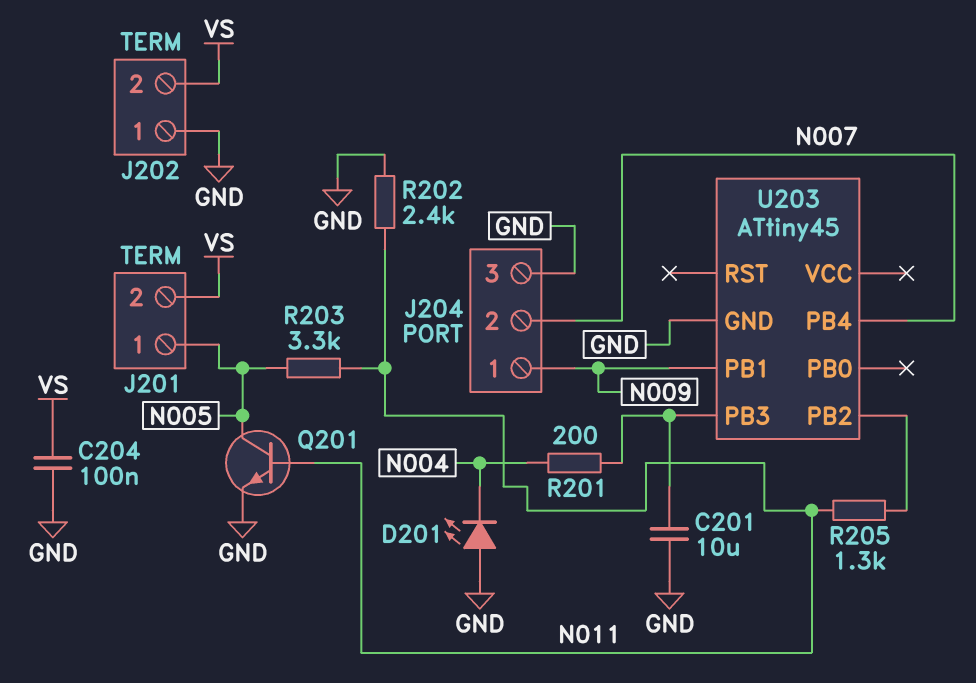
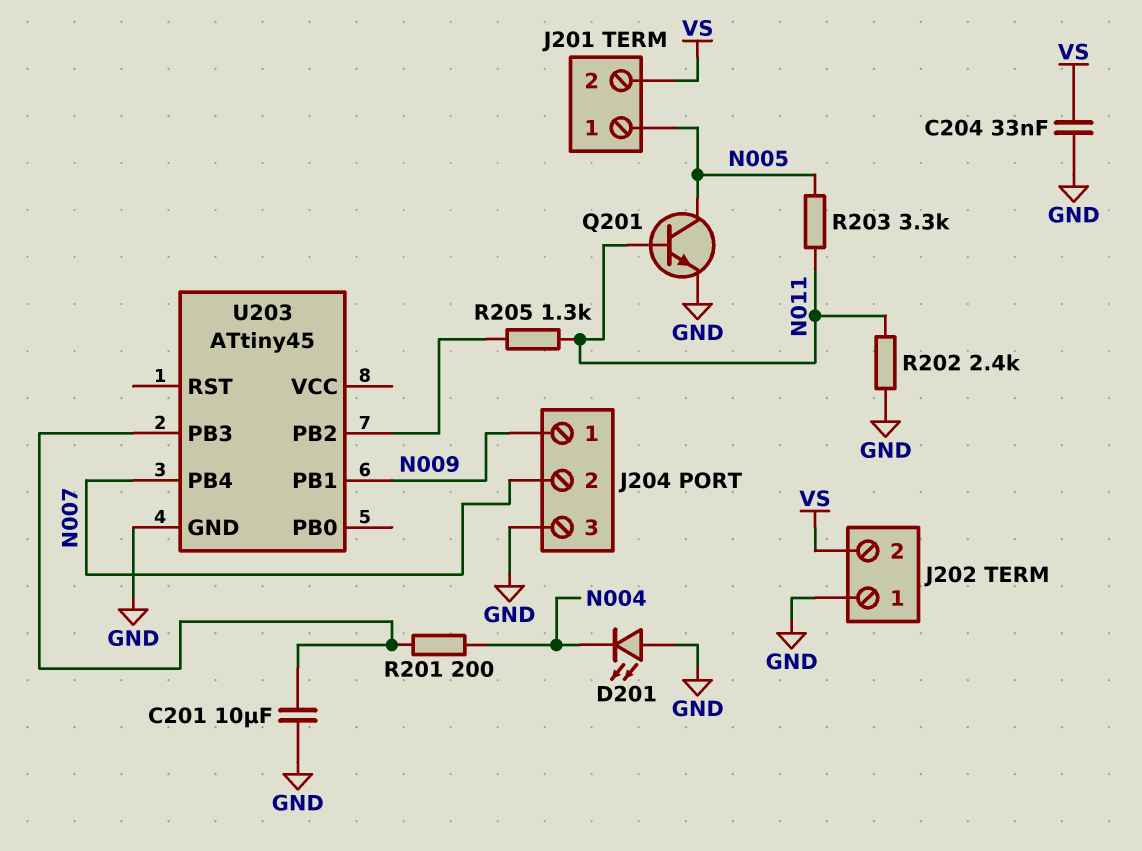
C204: 100nF (GND, VS) -> 33nF (GND, VS)

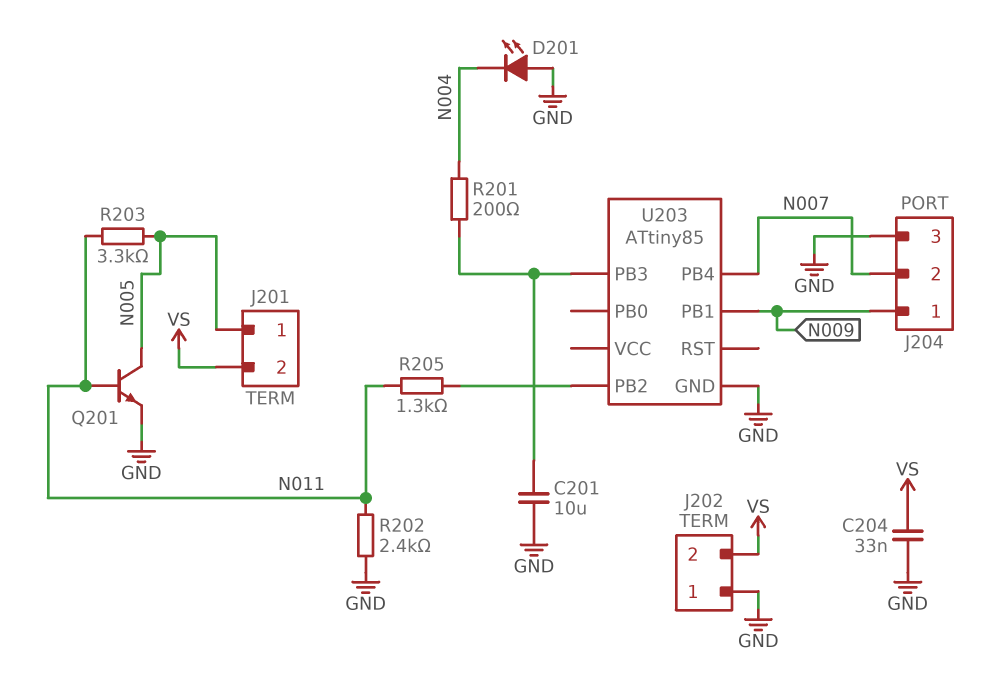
U203: ATtiny45 -> ATtiny85

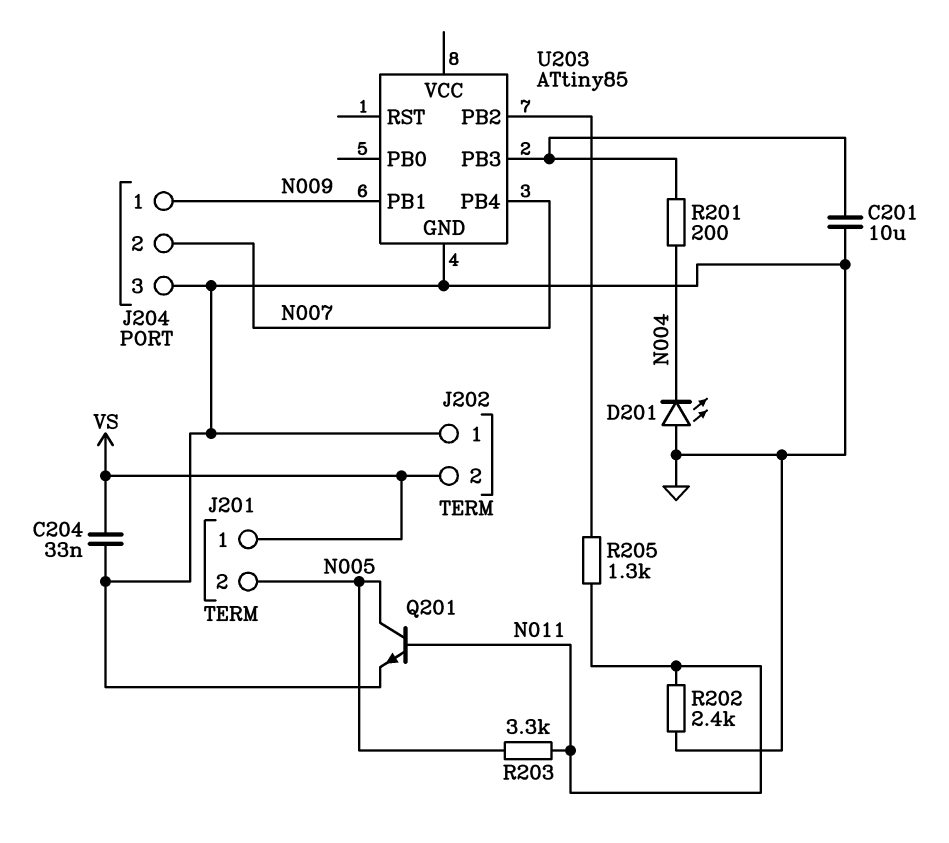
J201 pin 1: N005 -> VS
J201 pin 2: VS -> N005

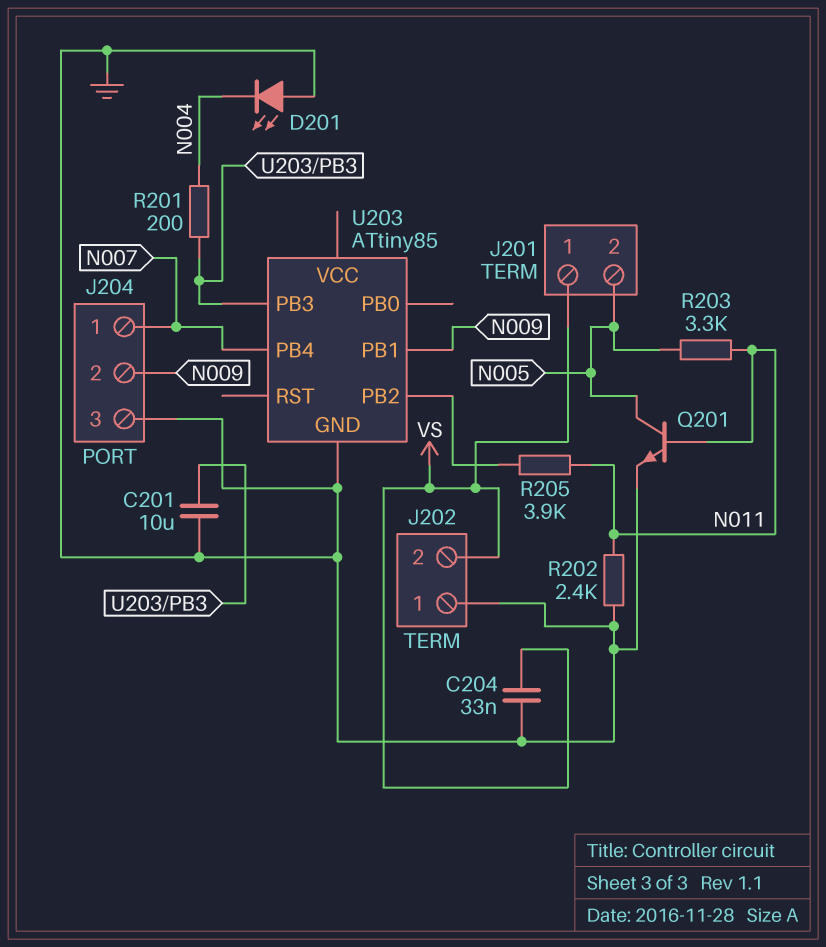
J204 pin 1: N009 -> N007
J204 pin 2: N007 -> N009
R205: 1.3k (N011, U203/PB2) -> 3.9k (N011, U203/PB2)

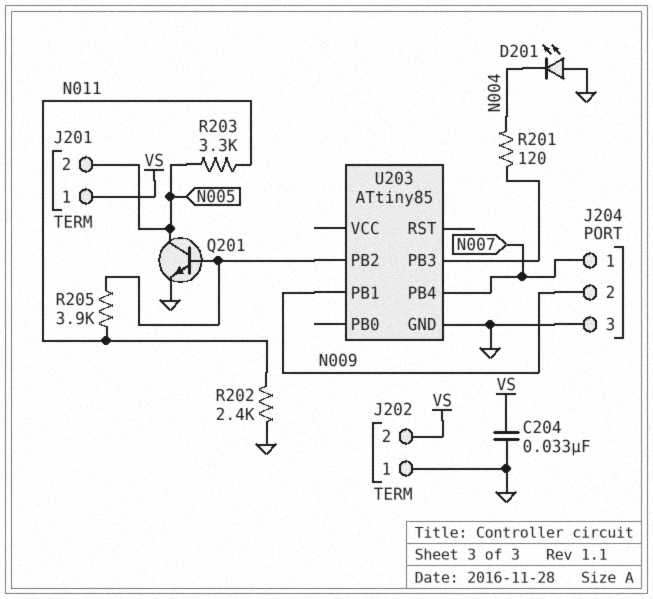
C201: 10uF (GND, U203/PB3) -> none
Q201: NPN (B N011, C N005, E GND) -> NPN (B U203/PB2, C N005, E GND)
R201: 200 (N004, U203/PB3) -> 120 (N004, U203/PB3)

